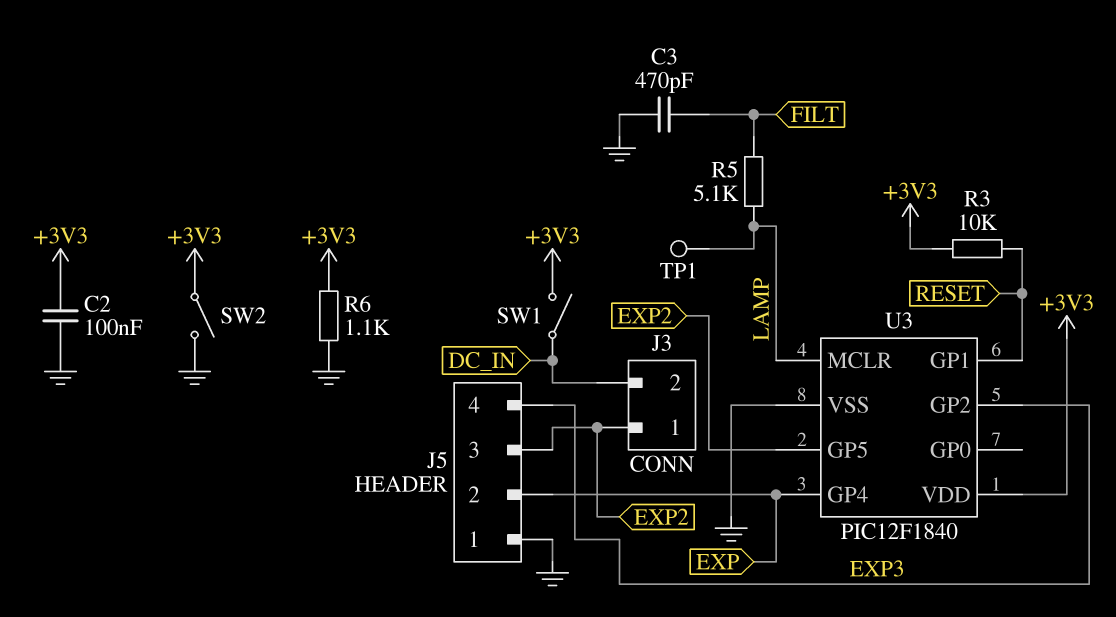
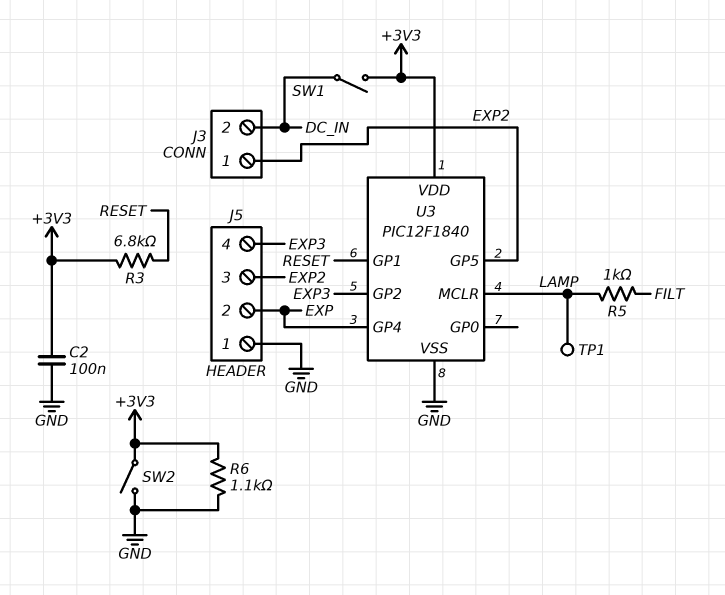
C3: 470pF (FILT, GND) -> none
R3: 10k (+3V3, RESET) -> 6.8k (+3V3, RESET)
R5: 5.1k (FILT, LAMP) -> 1k (FILT, LAMP)

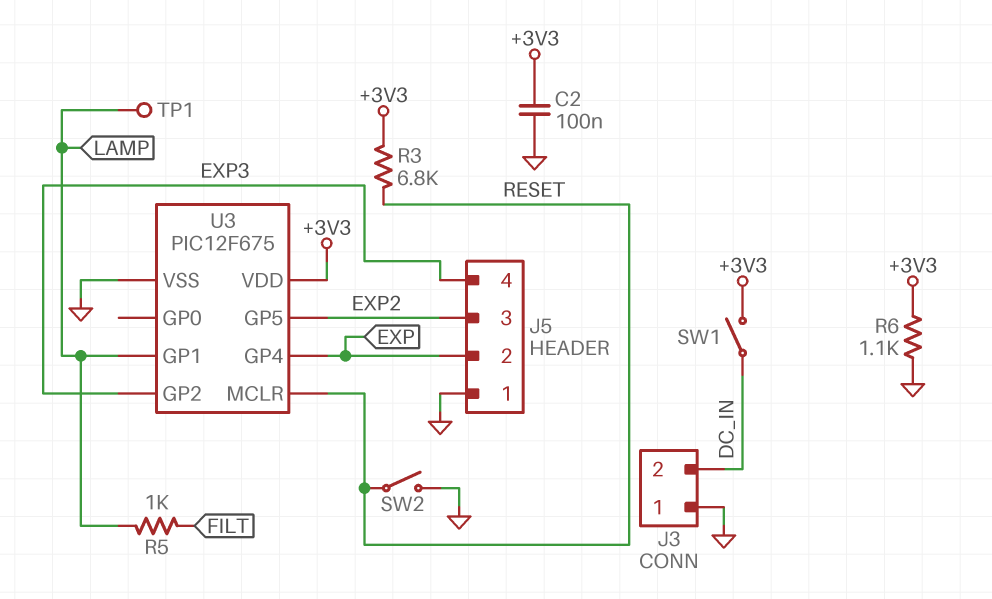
J3 pin 1: EXP2 -> GND
SW2: switch (+3V3, GND) -> switch (GND, RESET)
U3: PIC12F1840 -> PIC12F675
U3 pin GP1: RESET -> LAMP
U3 pin MCLR: LAMP -> RESET

